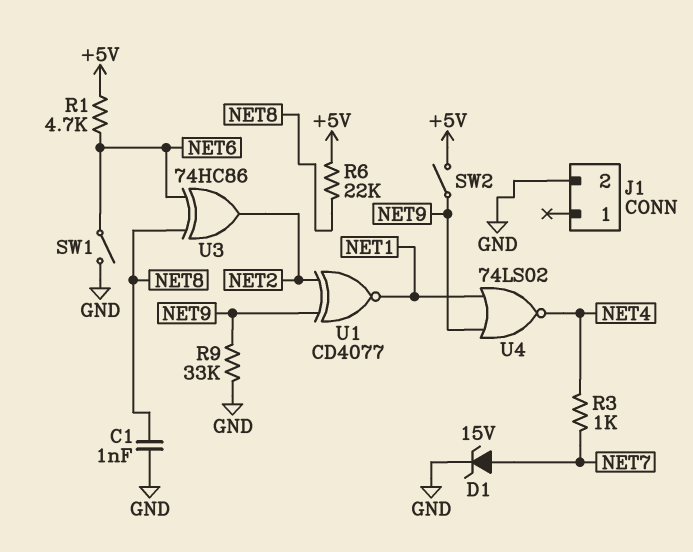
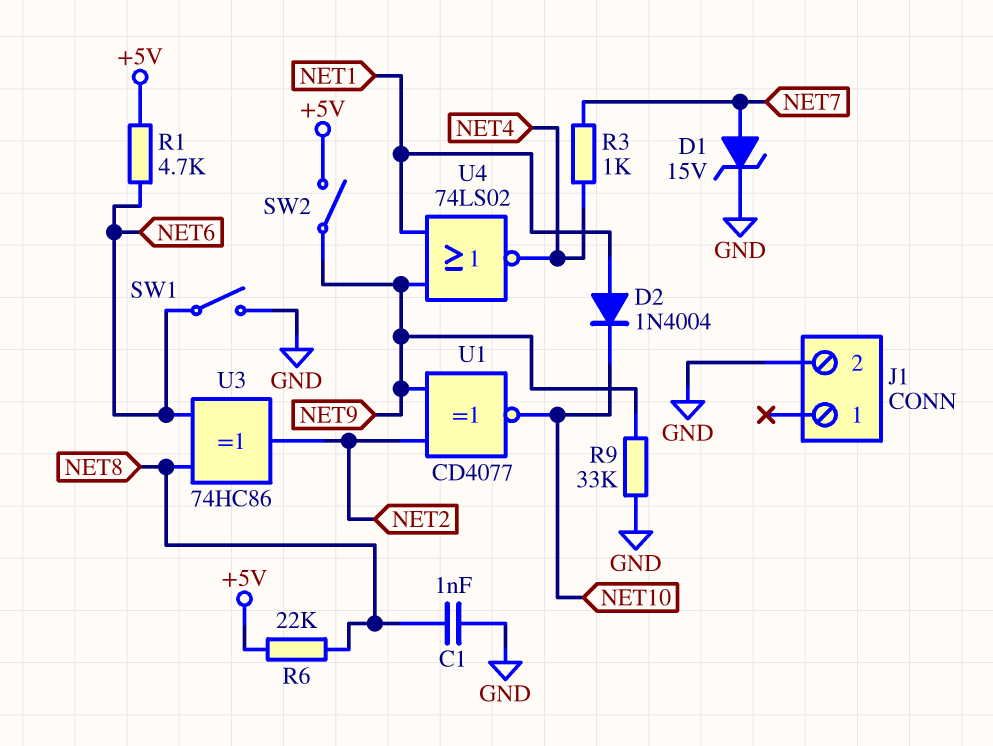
D2: none -> diode 1N4004 (A NET1, K NET10)
U1: XNOR CD4077 (in NET2, in NET9, out NET1) -> XNOR CD4077 (in NET2, in NET9, out NET10)

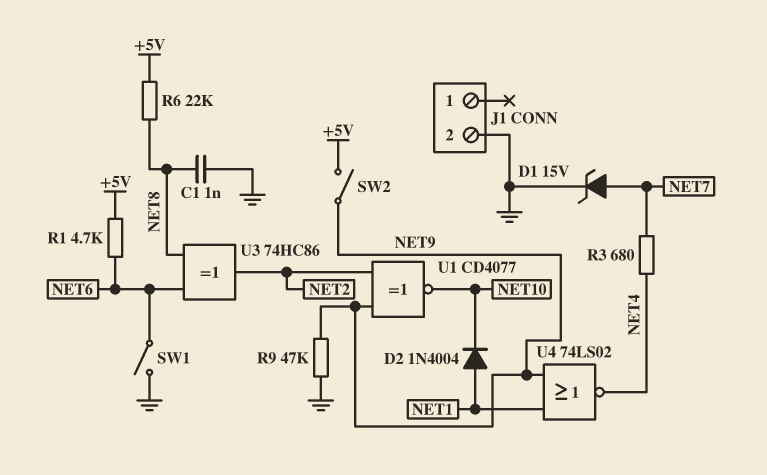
R3: 1k (NET4, NET7) -> 680 (NET4, NET7)
R9: 33k (GND, NET9) -> 47k (GND, NET9)

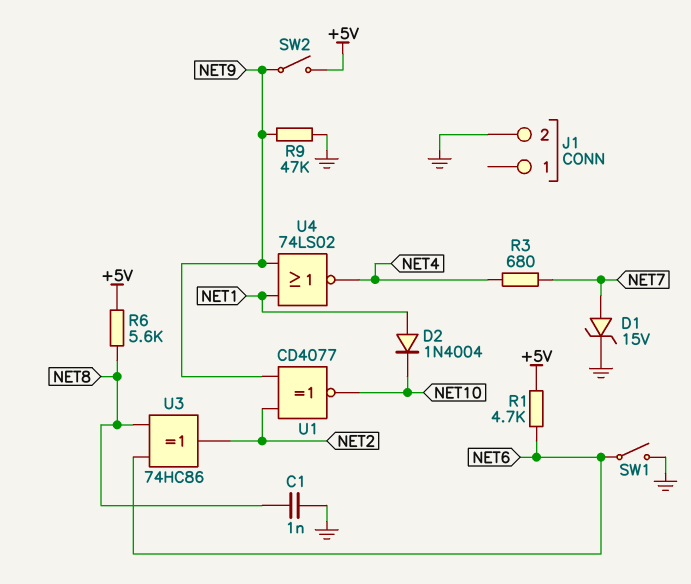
R6: 22k (+5V, NET8) -> 5.6k (+5V, NET8)

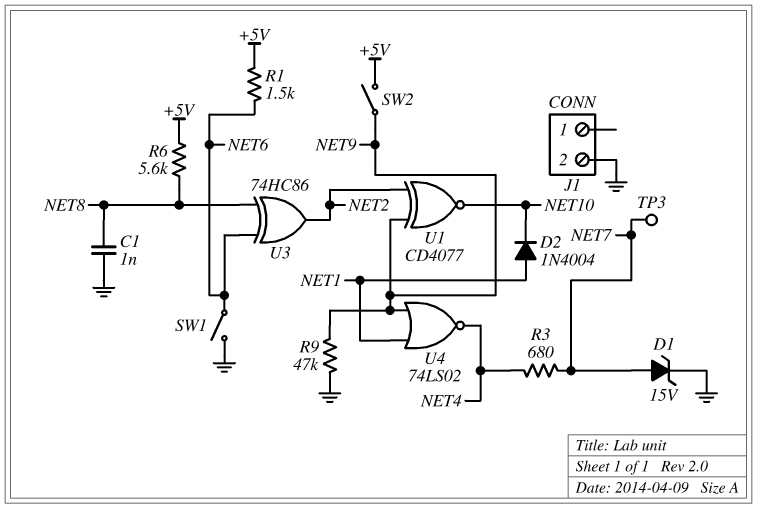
R1: 4.7k (+5V, NET6) -> 1.5k (+5V, NET6)
TP3: none -> test point (NET7)

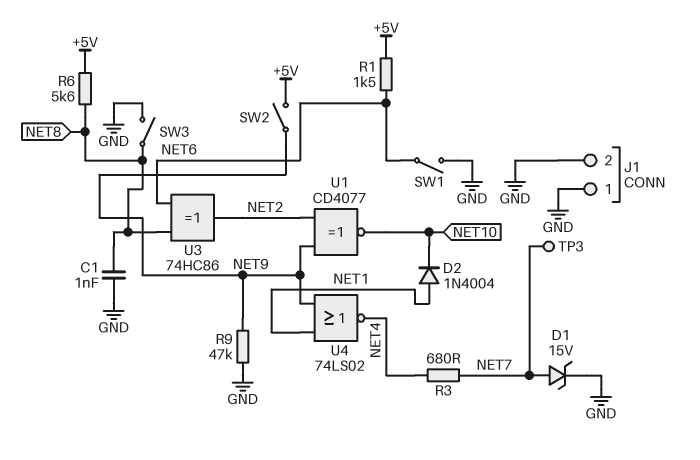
J1 pin 1: none -> GND
SW3: none -> switch (GND, NET8)

